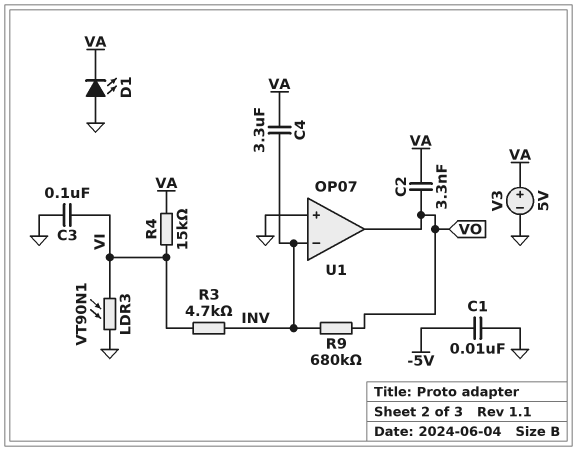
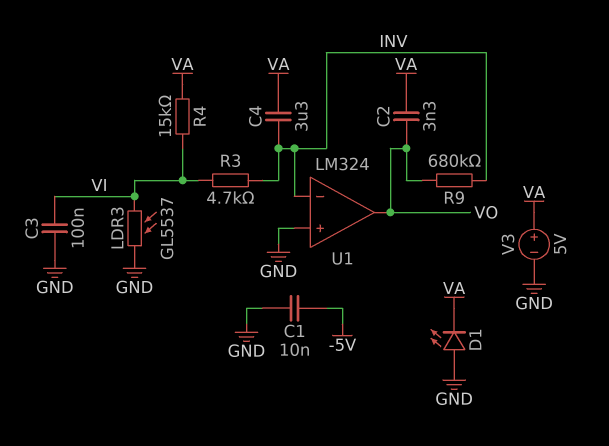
LDR3: VT90N1 (GND, VI) -> GL5537 (GND, VI)
U1: OP07 -> LM324

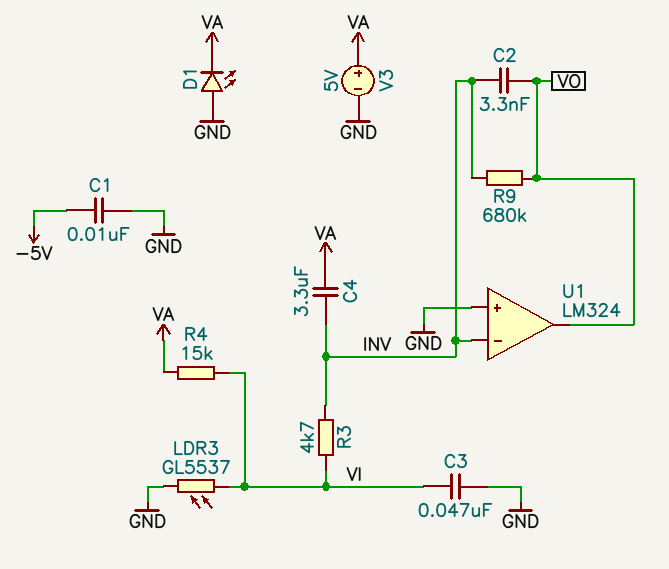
C2: 3.3nF (VA, VO) -> 3.3nF (INV, VO)
C3: 100nF (GND, VI) -> 47nF (GND, VI)

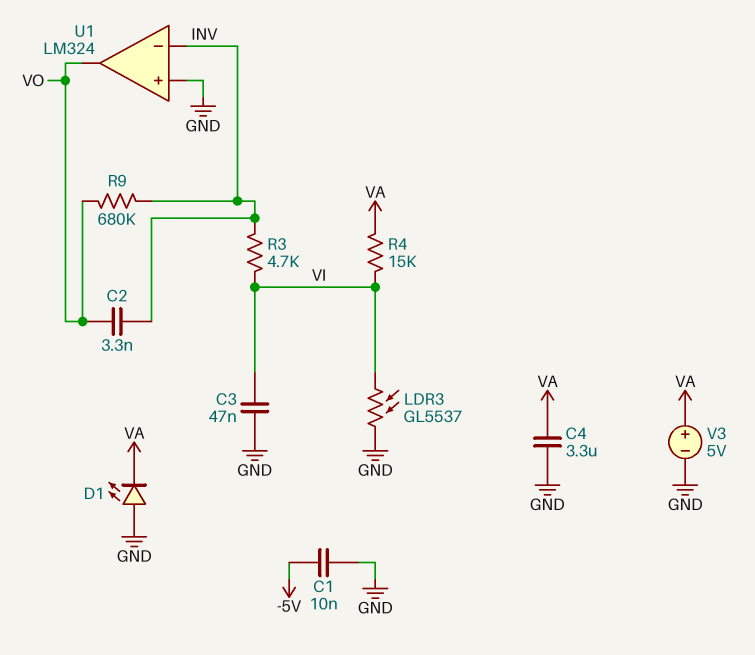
C4: 3.3uF (INV, VA) -> 3.3uF (GND, VA)

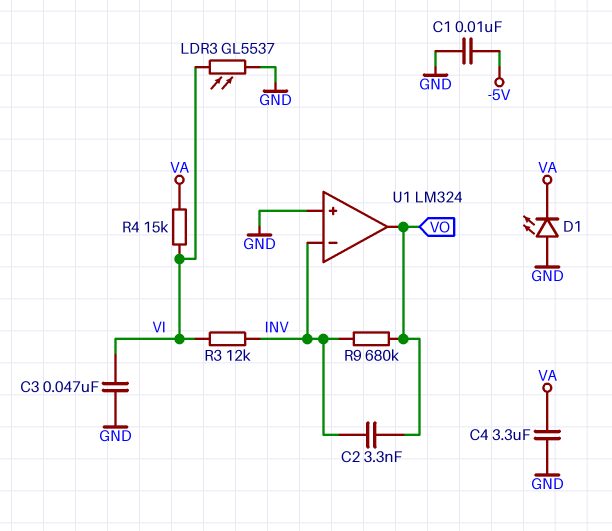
R3: 4.7k (INV, VI) -> 12k (INV, VI)
V3: 5V (plus VA, minus GND) -> none

